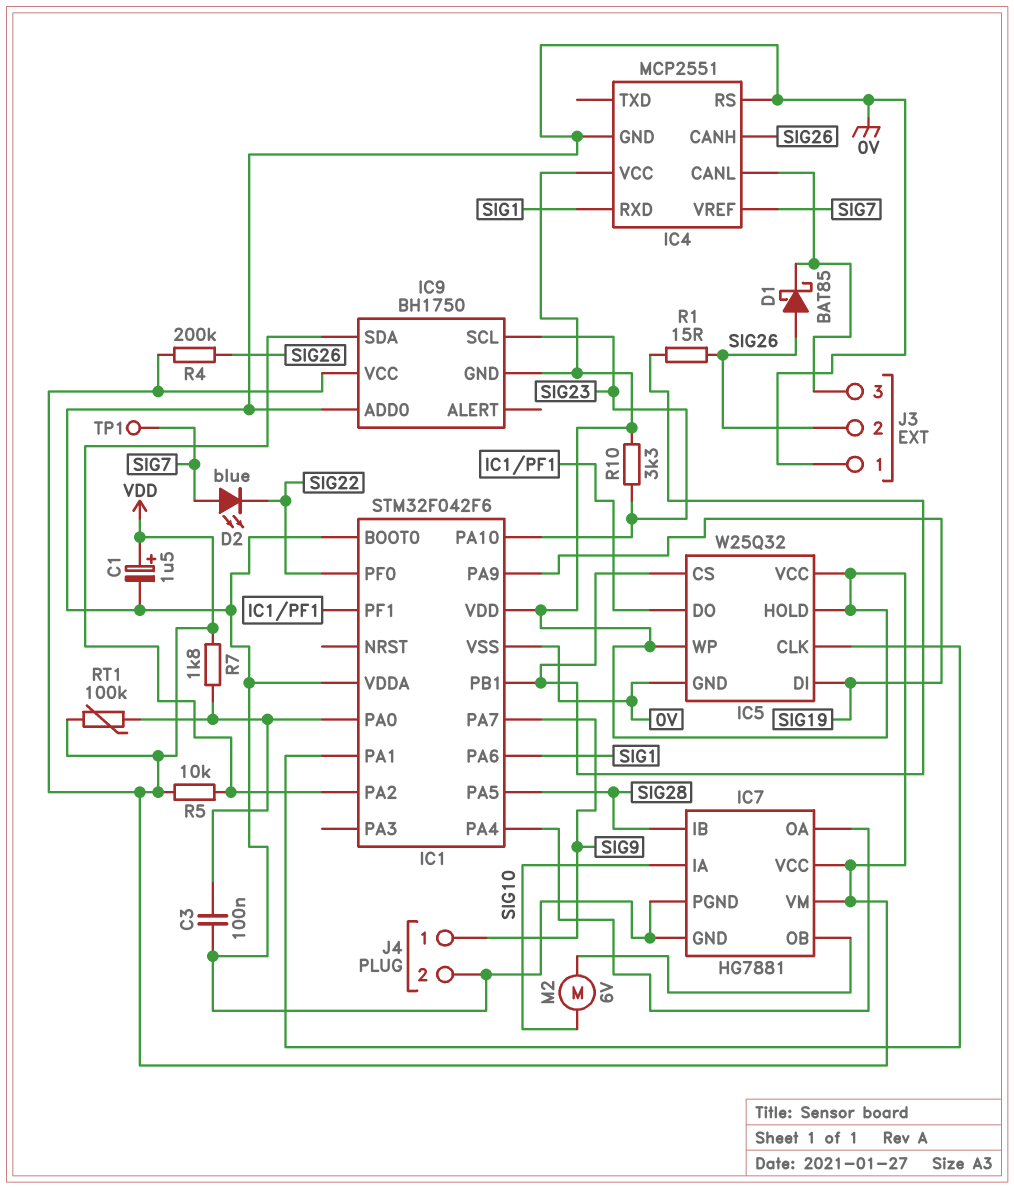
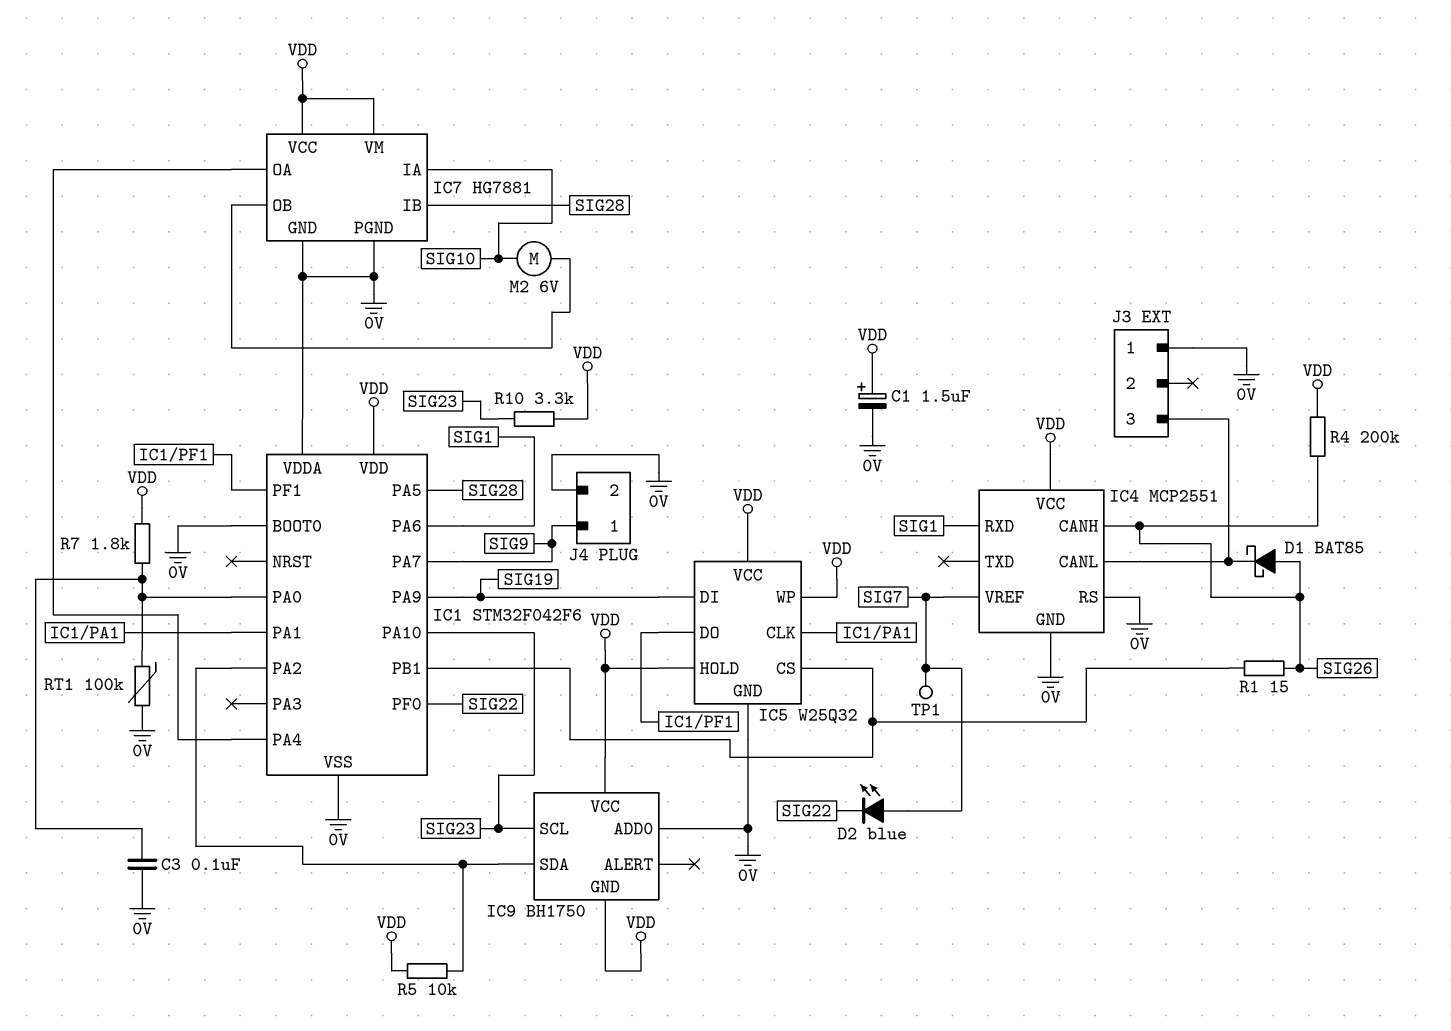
J3 pin 2: SIG26 -> none
RT1: 100k (IC1/PA0, VDD) -> 100k (0V, IC1/PA0)

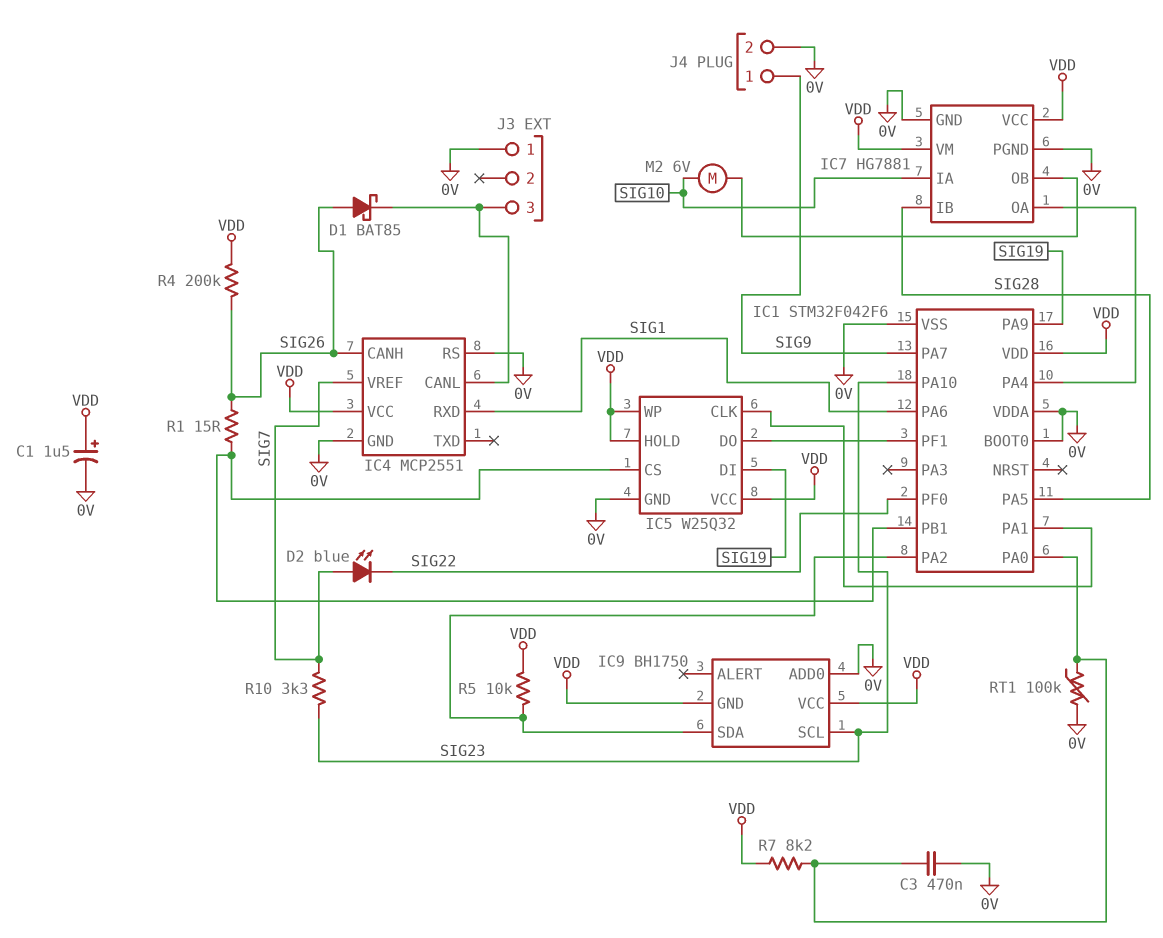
C3: 100nF (0V, IC1/PA0) -> 470nF (0V, IC1/PA0)
R7: 1.8k (IC1/PA0, VDD) -> 8.2k (IC1/PA0, VDD)
R10: 3.3k (SIG23, VDD) -> 3.3k (SIG7, SIG23)
TP1: test point (SIG7) -> none

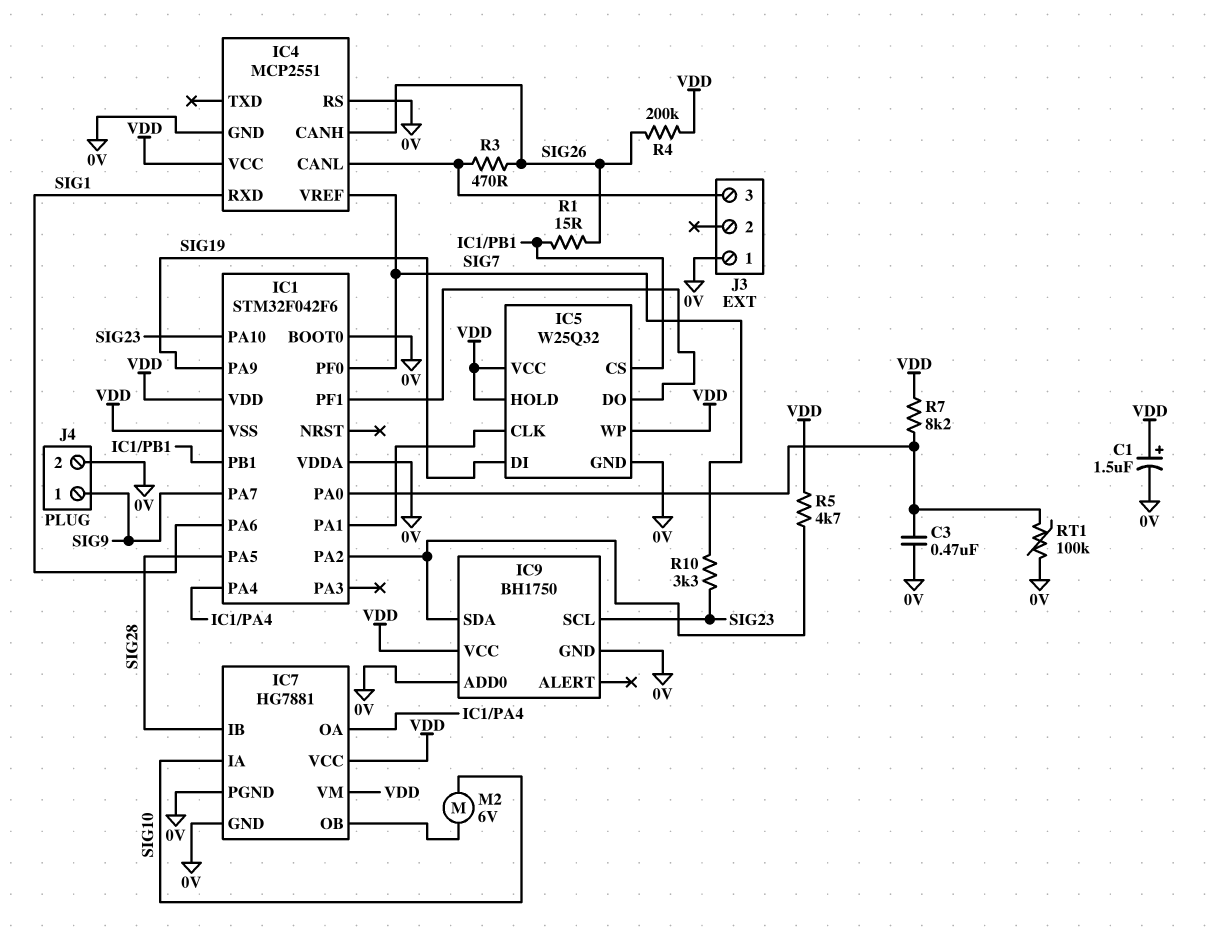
D1: schottky BAT85 (A SIG26, K IC4/CANL) -> none
D2: LED blue (A SIG7, K SIG22) -> none
IC1 pin PF0: SIG22 -> SIG7
IC1 pin VSS: 0V -> VDD
IC9 pin GND: VDD -> 0V
R3: none -> 470 (IC4/CANL, SIG26)
R5: 10k (IC1/PA2, VDD) -> 4.7k (IC1/PA2, VDD)

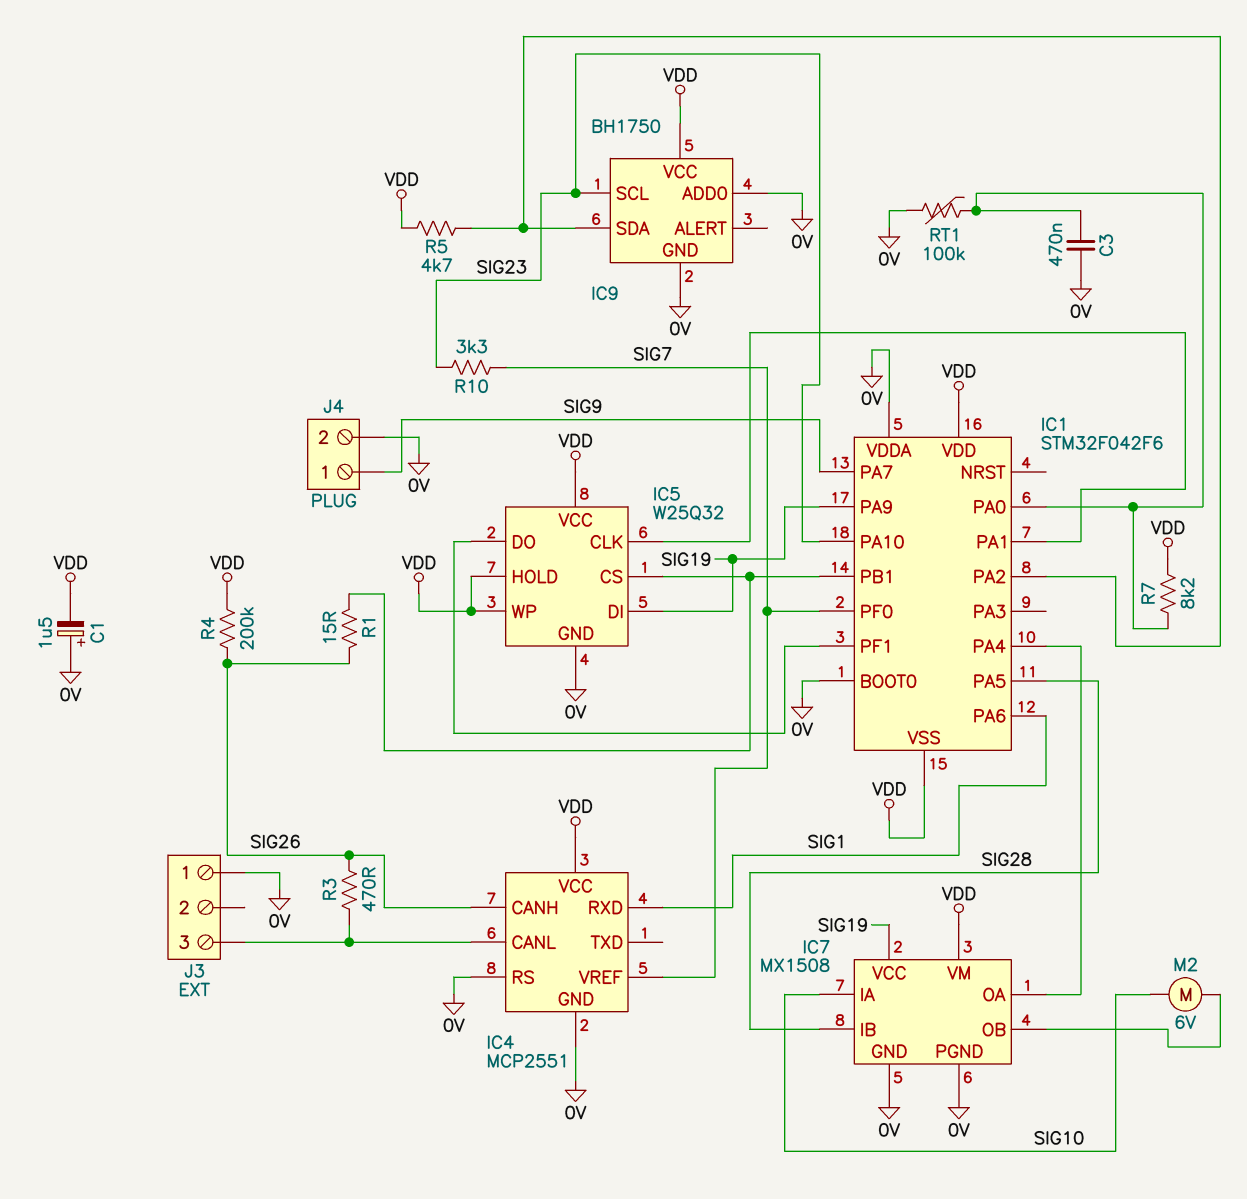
C1: 1.5uF (plus VDD, minus 0V) -> 1.5uF (plus 0V, minus VDD)
IC7: HG7881 -> MX1508
IC7 pin VCC: VDD -> SIG19

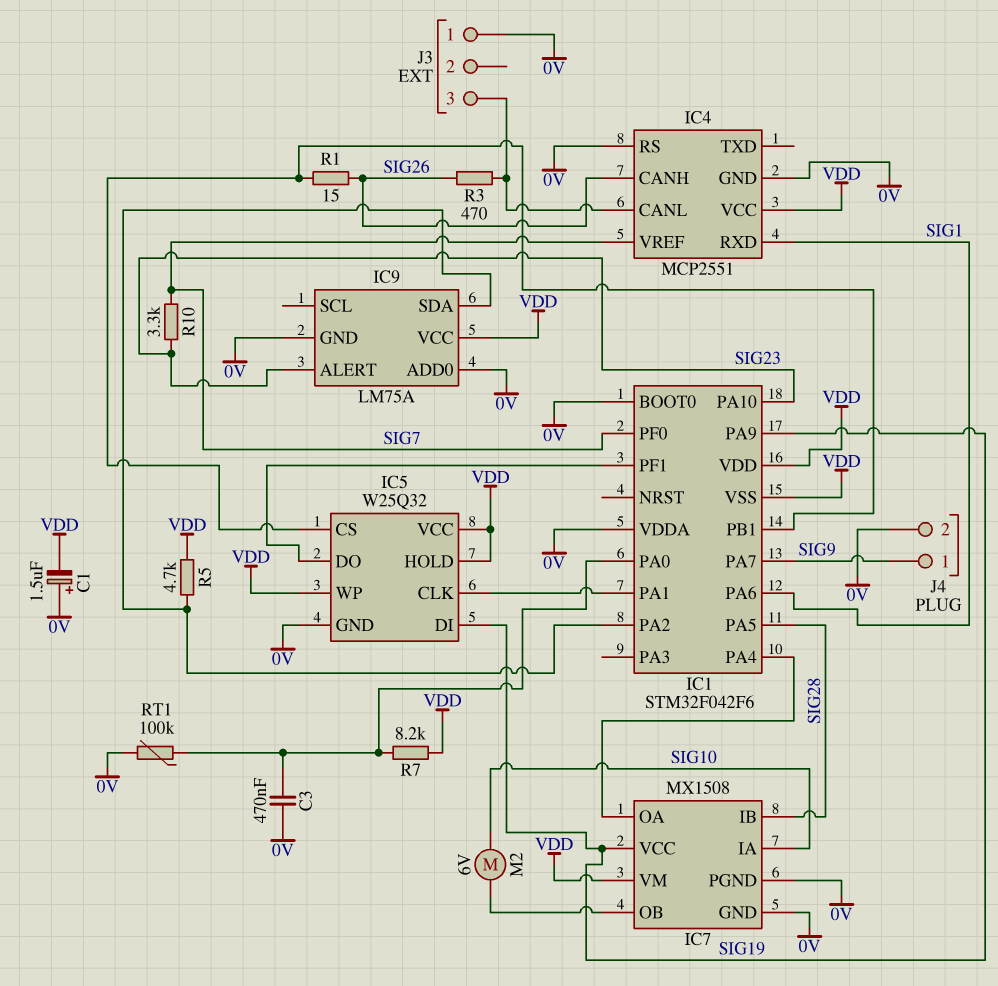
IC9: BH1750 -> LM75A
IC9 pin ALERT: none -> SIG23
IC9 pin SCL: SIG23 -> none
R4: 200k (SIG26, VDD) -> none

